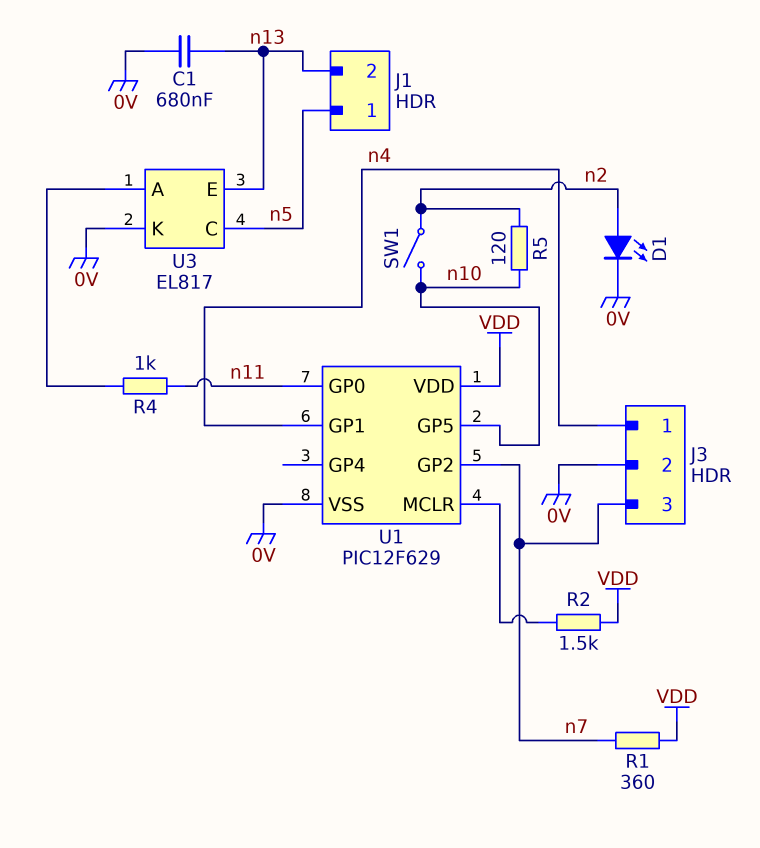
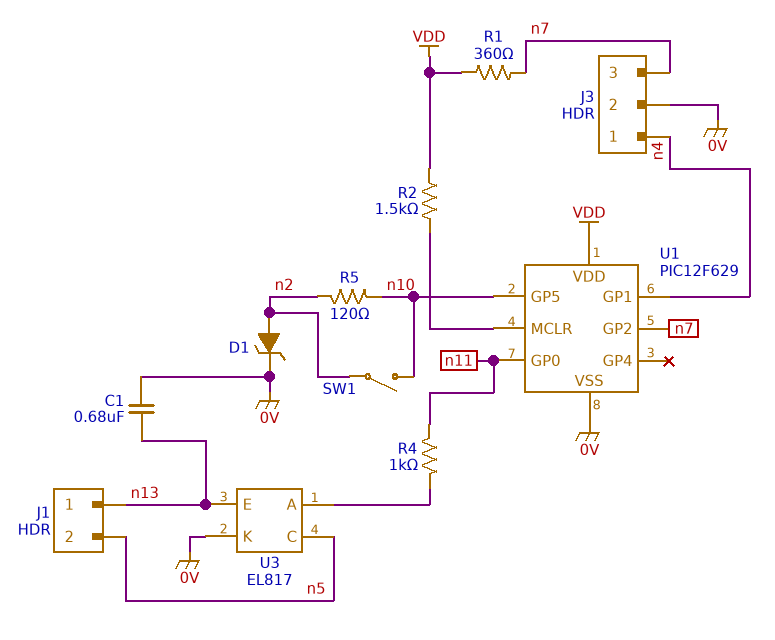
D1: LED (A n2, K 0V) -> zener (A n2, K 0V)
J1 pin 1: n5 -> n13
J1 pin 2: n13 -> n5

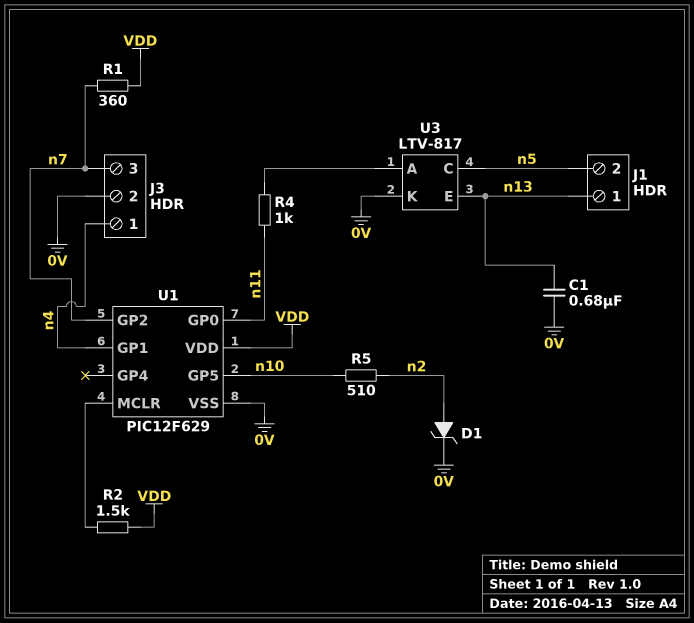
R5: 120 (n2, n10) -> 510 (n2, n10)
SW1: switch (n2, n10) -> none
U3: EL817 -> LTV-817

